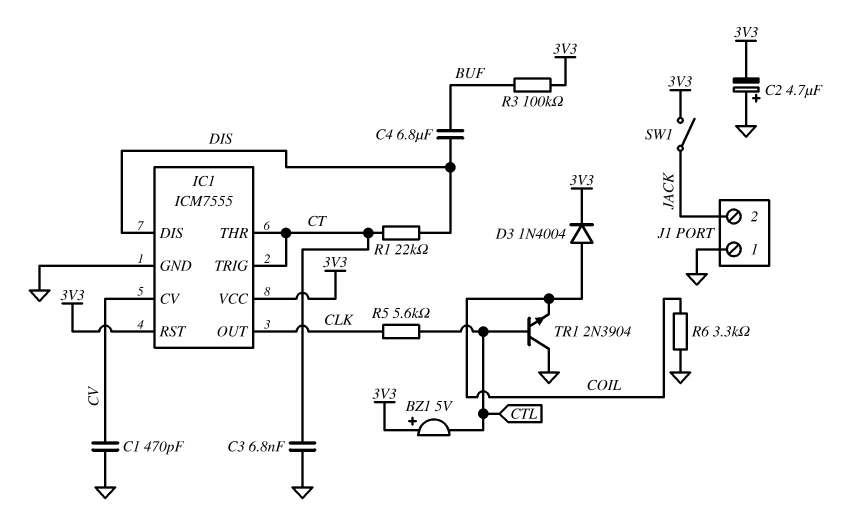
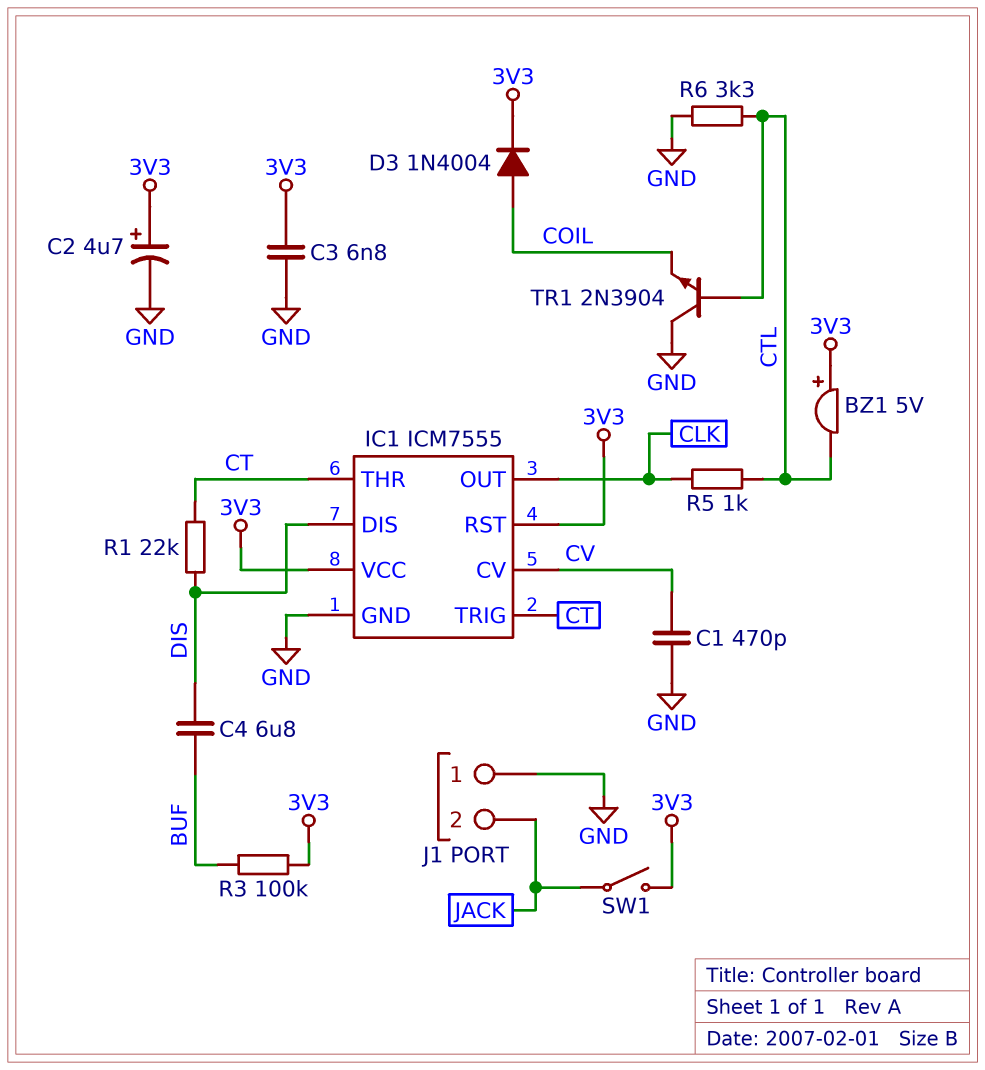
C2: 4.7uF (plus GND, minus 3V3) -> 4.7uF (plus 3V3, minus GND)
C3: 6.8nF (CT, GND) -> 6.8nF (3V3, GND)
R5: 5.6k (CLK, CTL) -> 1k (CLK, CTL)
R6: 3.3k (COIL, GND) -> 3.3k (CTL, GND)

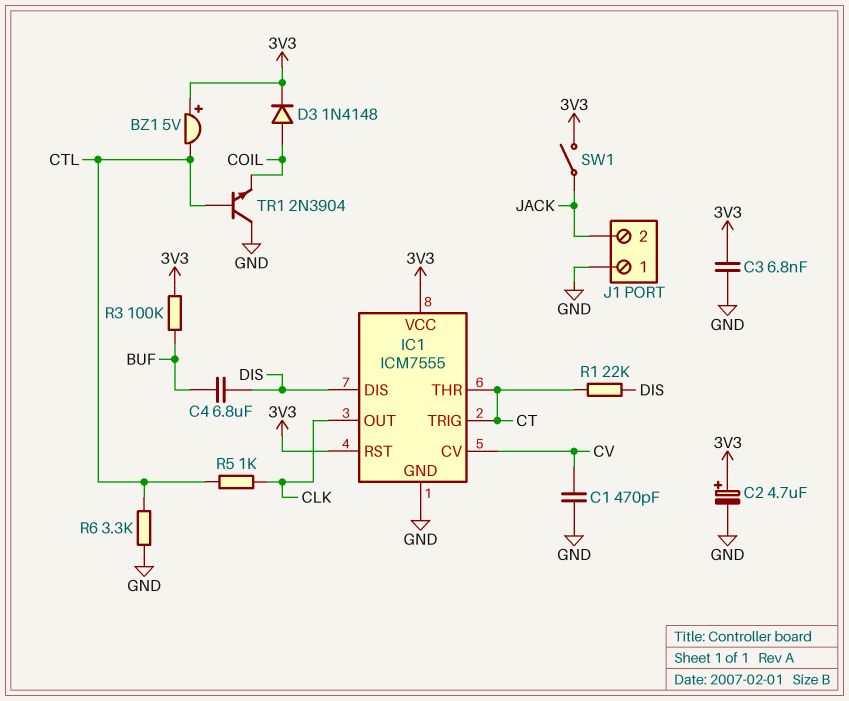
D3: diode 1N4004 (A COIL, K 3V3) -> diode 1N4148 (A COIL, K 3V3)

